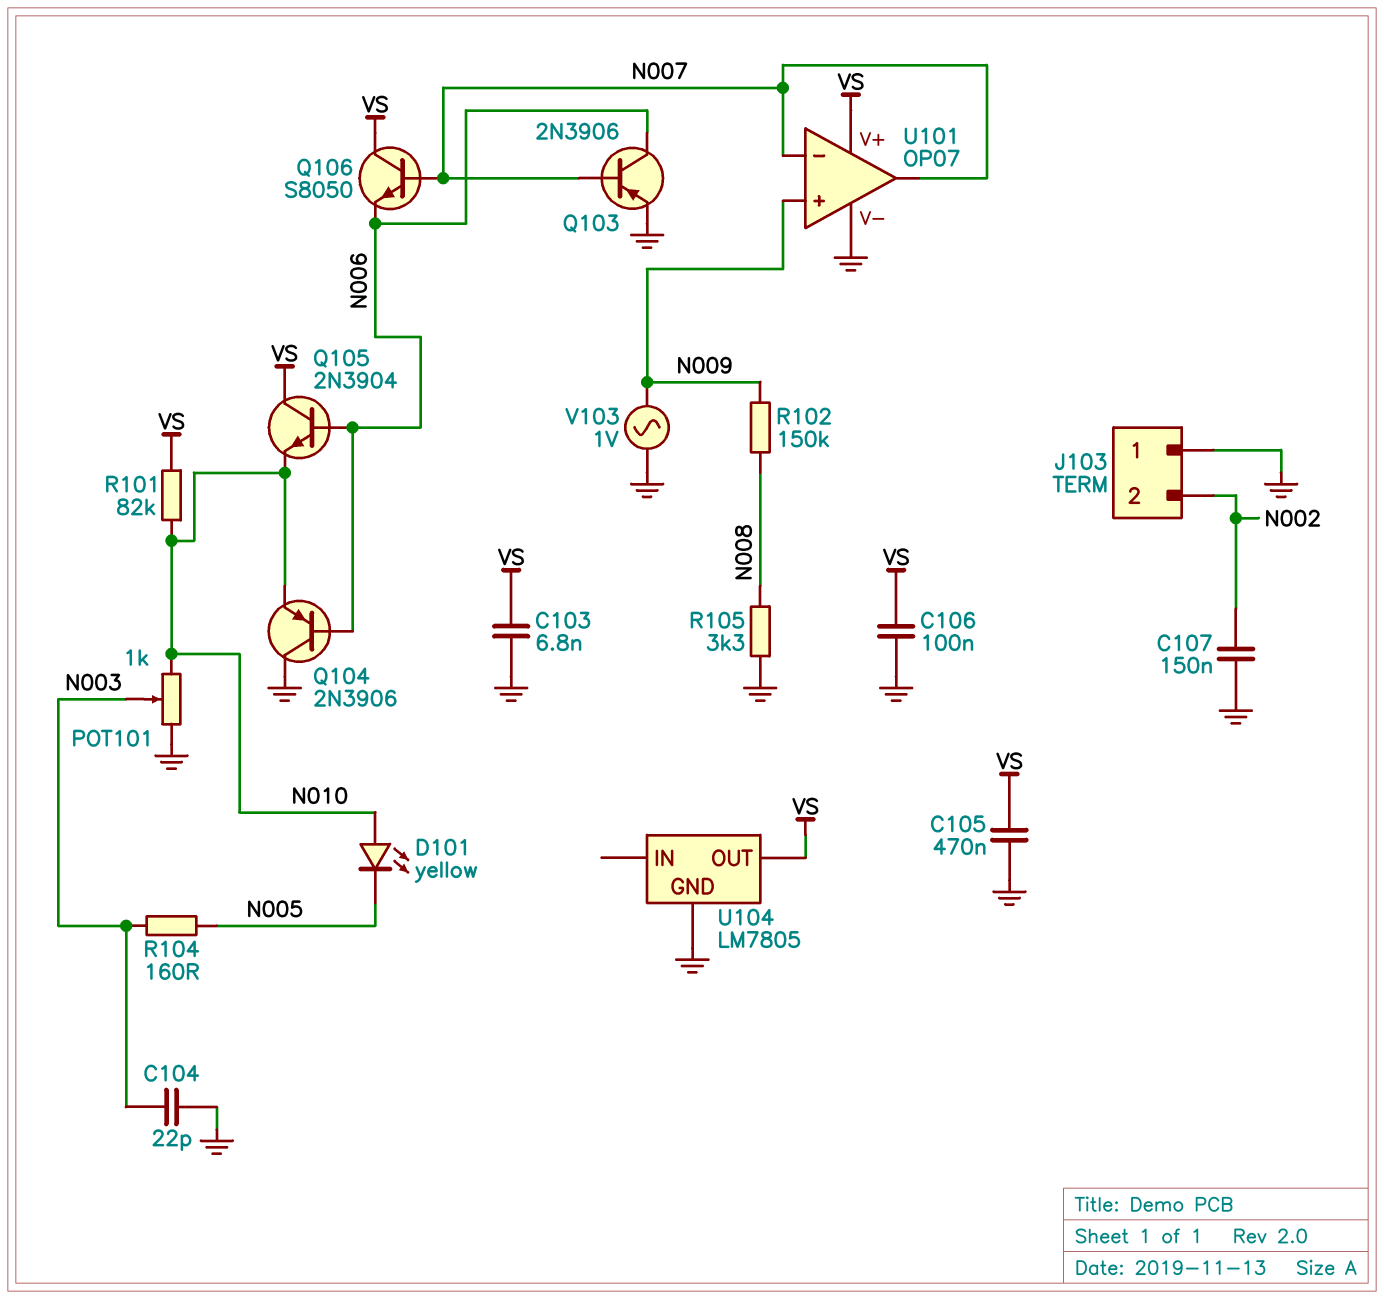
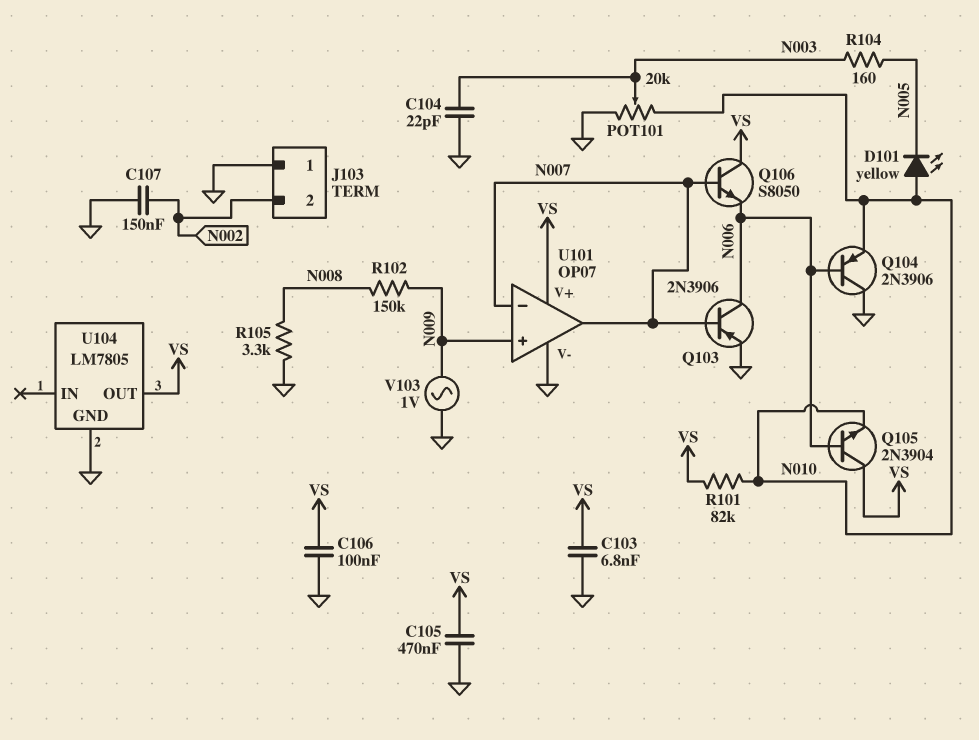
POT101: 1k (GND, N010, wiper N003) -> 20k (GND, N010, wiper N003)

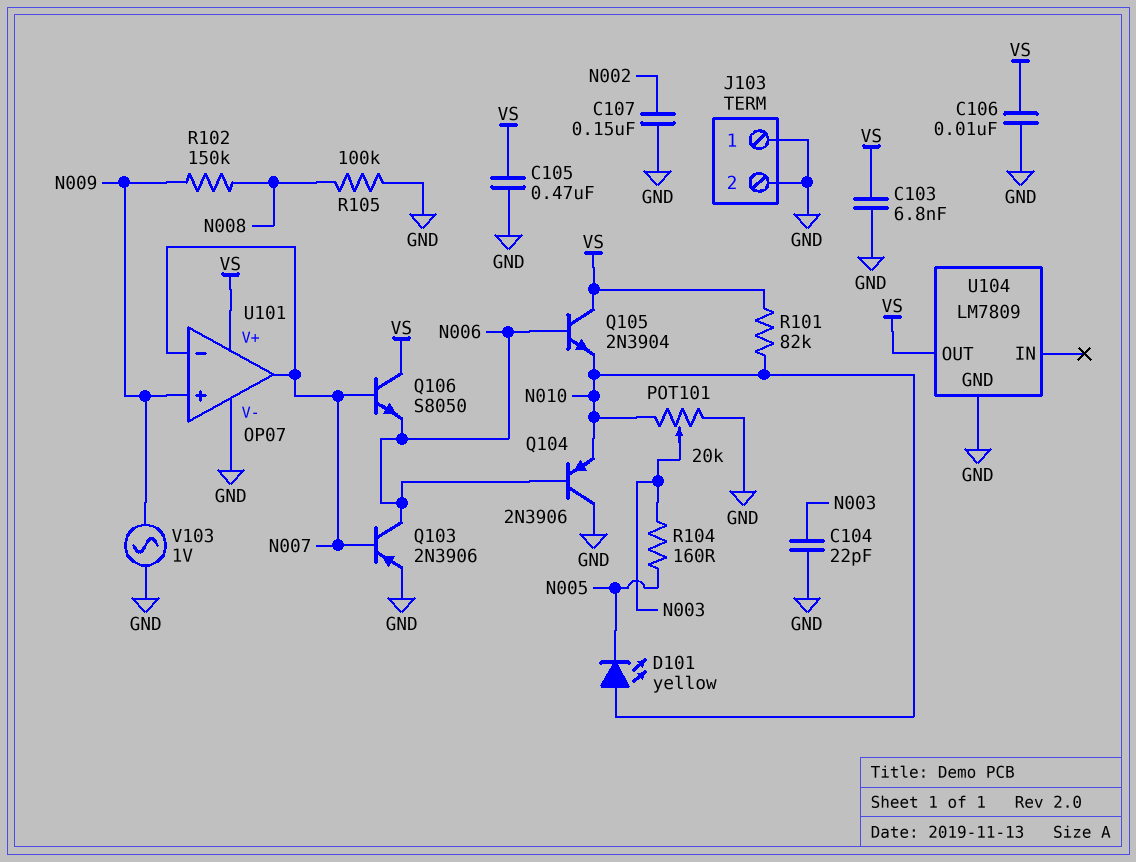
C106: 100nF (GND, VS) -> 10nF (GND, VS)
J103 pin 2: N002 -> GND
R105: 3.3k (GND, N008) -> 100k (GND, N008)
U104: LM7805 -> LM7809

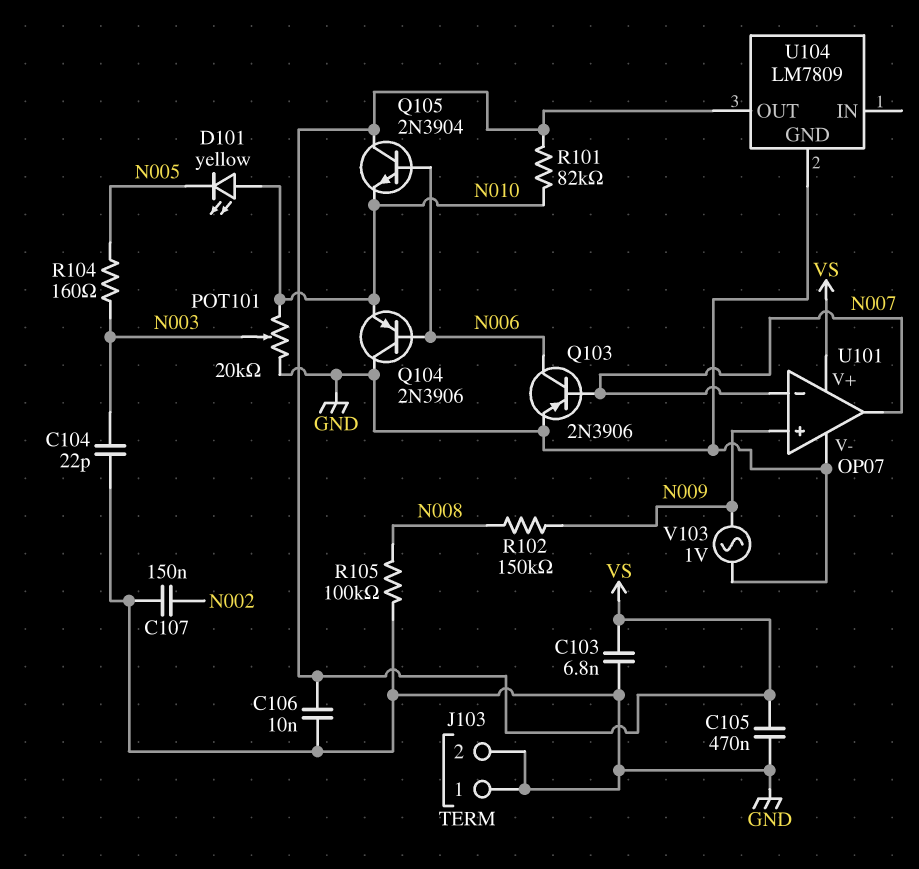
Q106: NPN S8050 (B N007, C VS, E N006) -> none

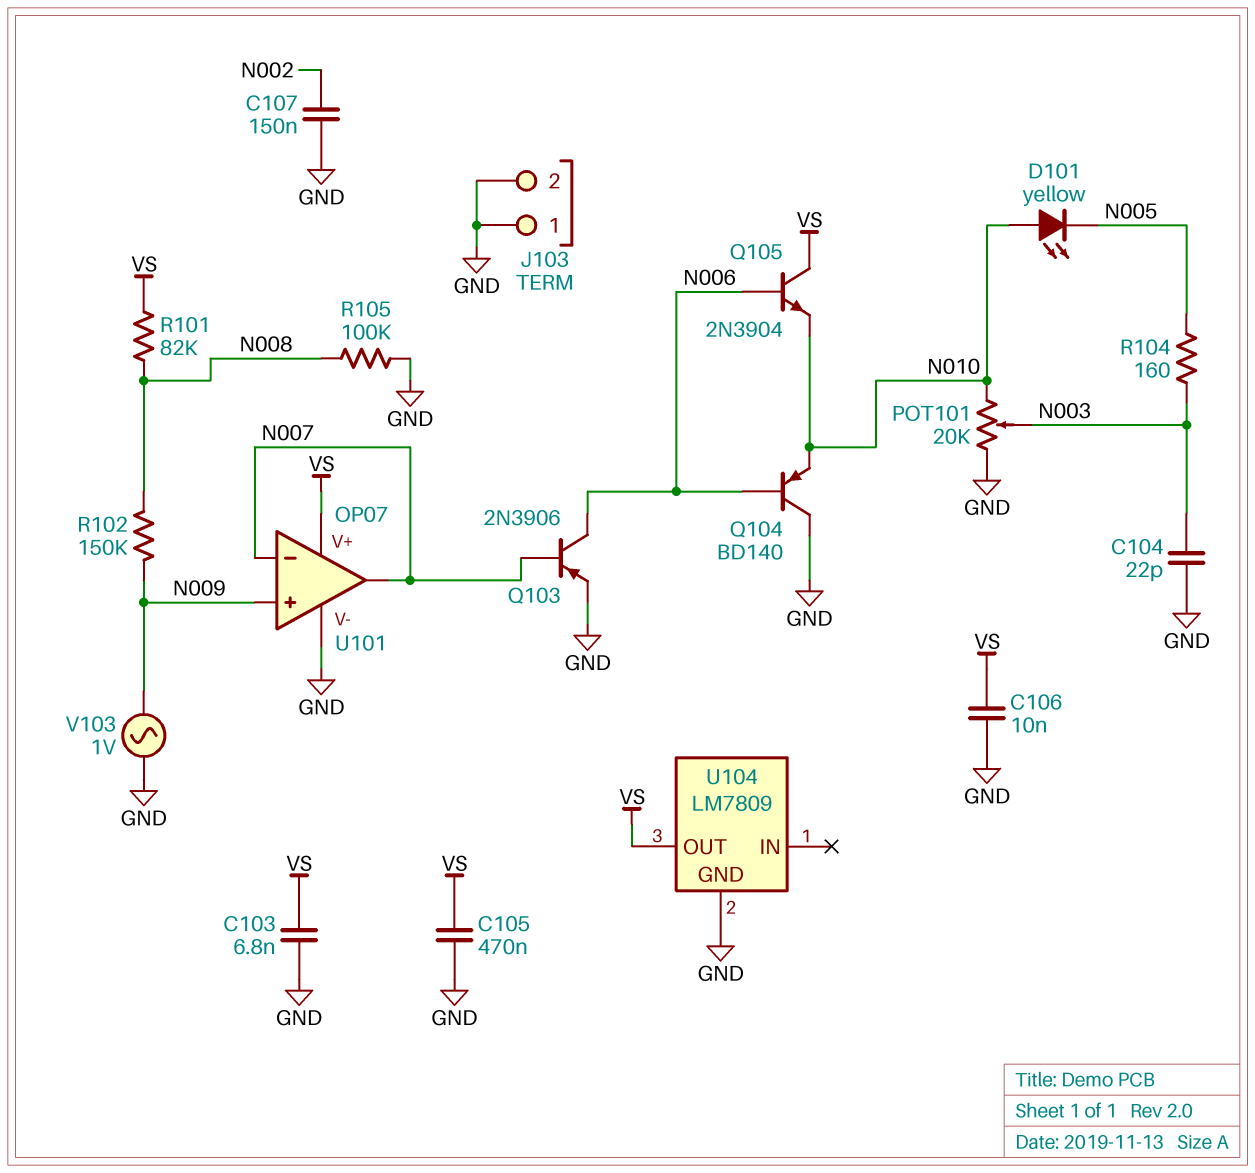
Q104: PNP 2N3906 (B N006, C GND, E N010) -> PNP BD140 (B N006, C GND, E N010)
R101: 82k (N010, VS) -> 82k (N008, VS)

